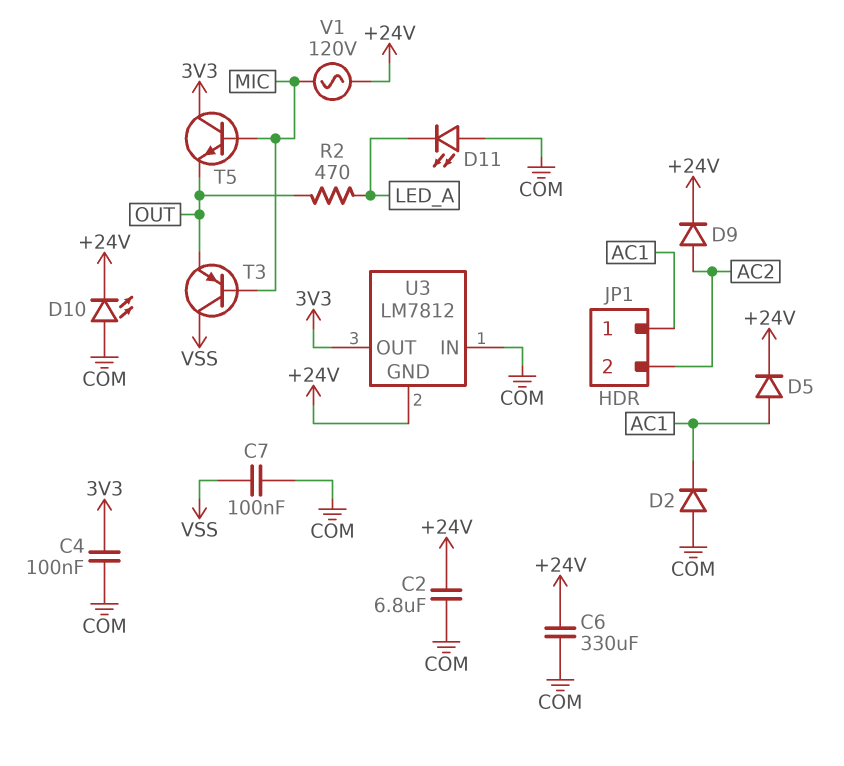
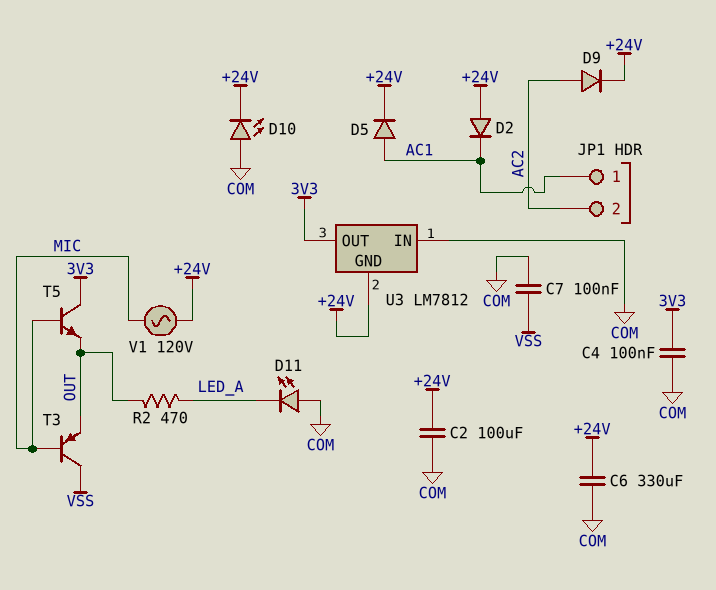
C2: 6.8uF (+24V, COM) -> 100uF (+24V, COM)
D2: diode (A COM, K AC1) -> diode (A +24V, K AC1)

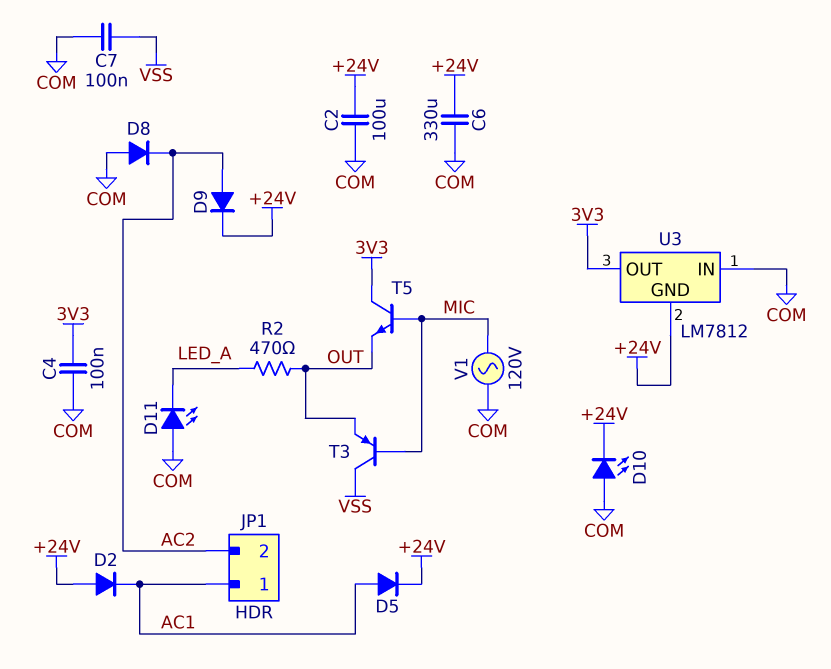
D8: none -> diode (A COM, K AC2)
V1: AC 120V (+24V, MIC) -> AC 120V (COM, MIC)

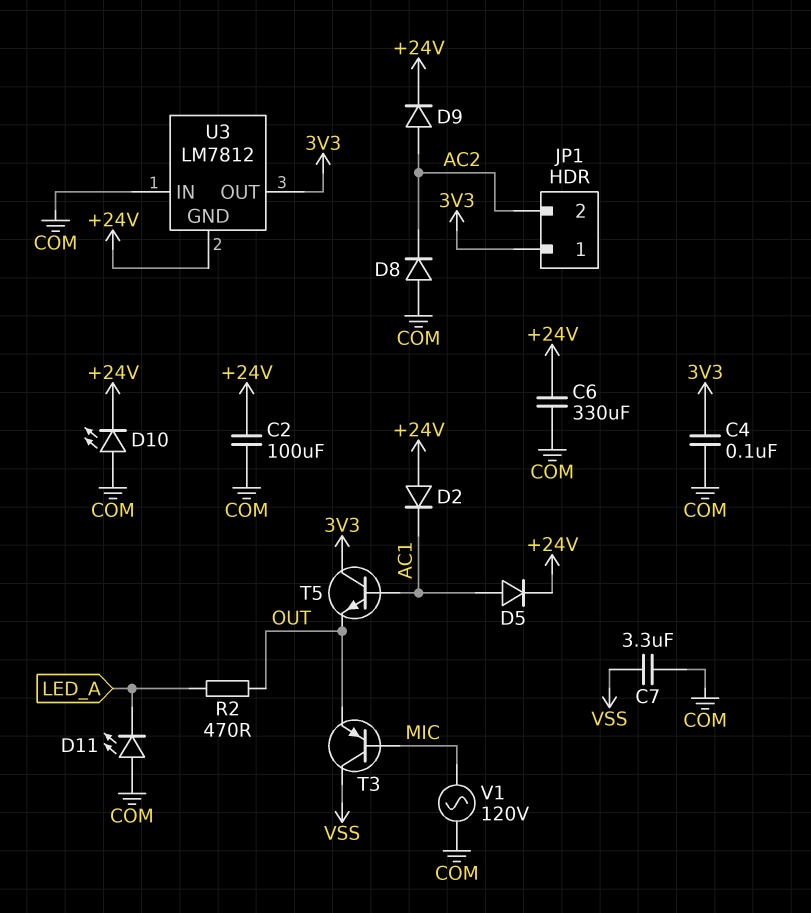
C7: 100nF (COM, VSS) -> 3.3uF (COM, VSS)
JP1 pin 1: AC1 -> 3V3
T5: NPN (B MIC, C 3V3, E OUT) -> NPN (B AC1, C 3V3, E OUT)

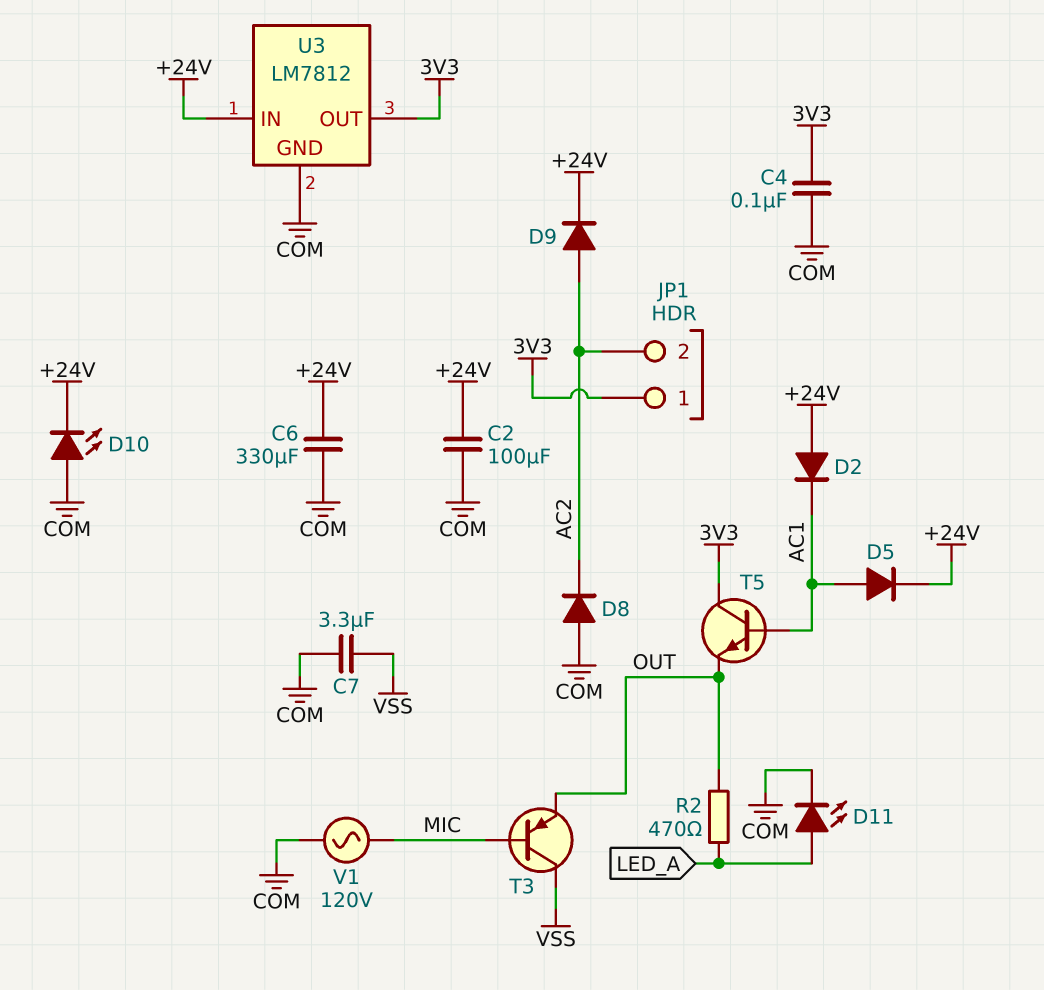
D11: LED (A COM, K LED_A) -> LED (A LED_A, K COM)
U3 pin GND: +24V -> COM
U3 pin IN: COM -> +24V

